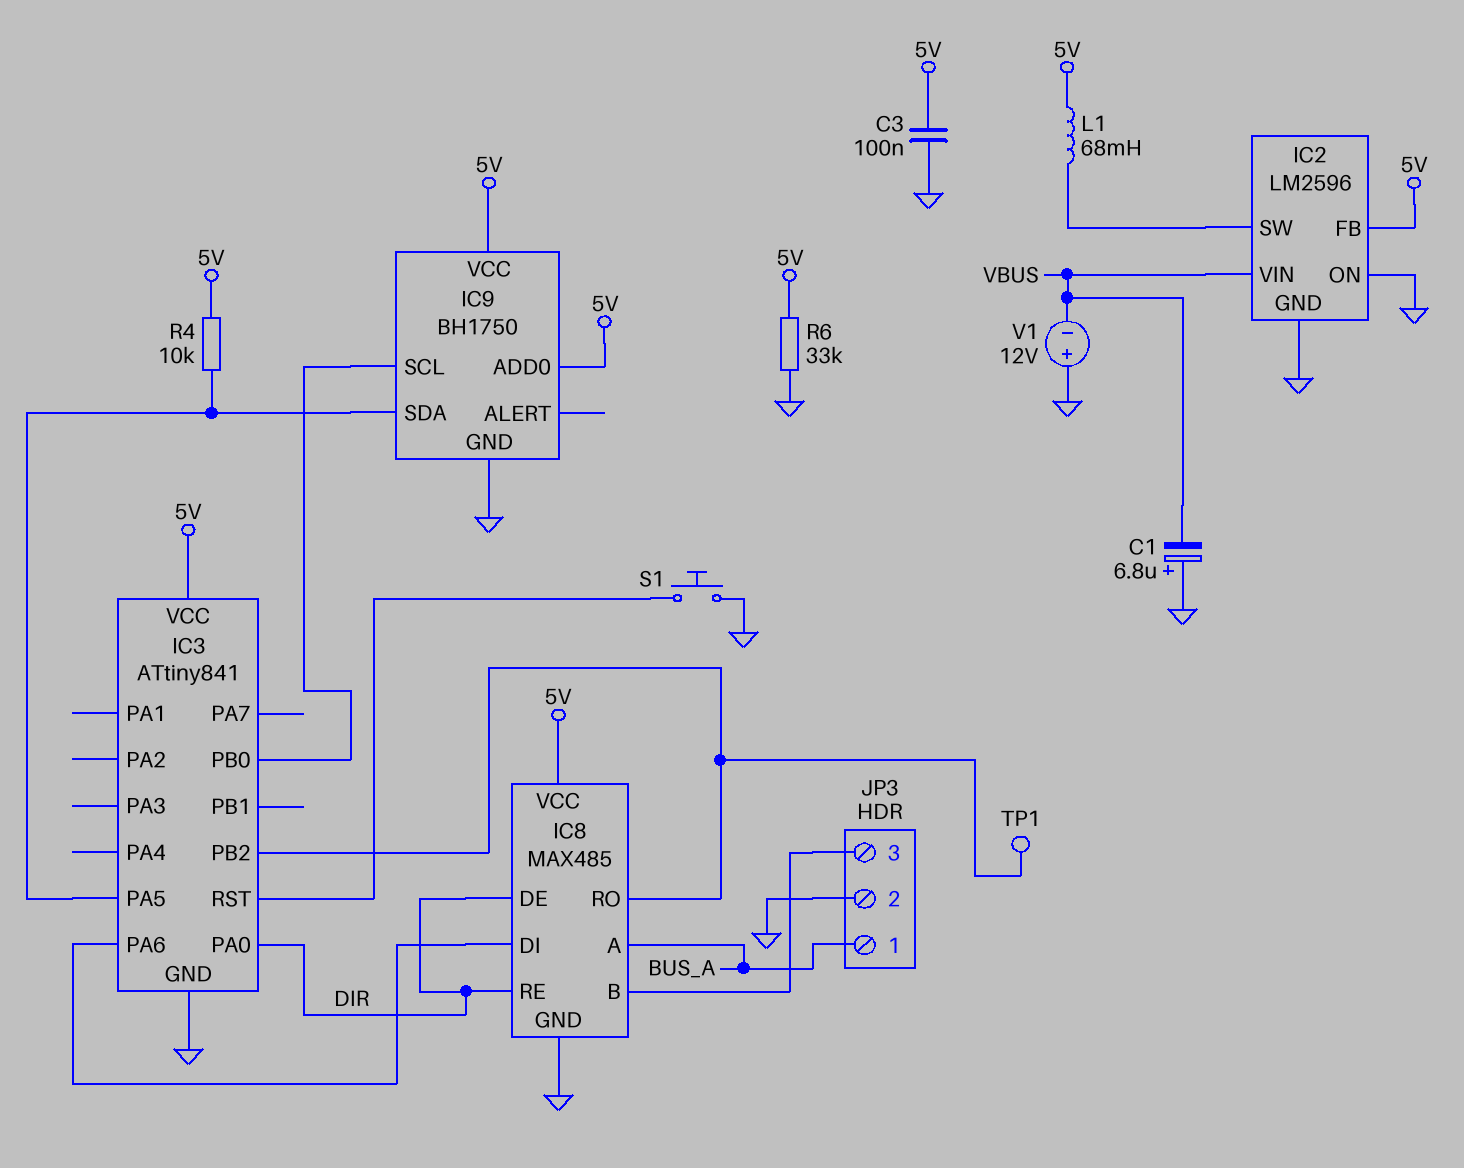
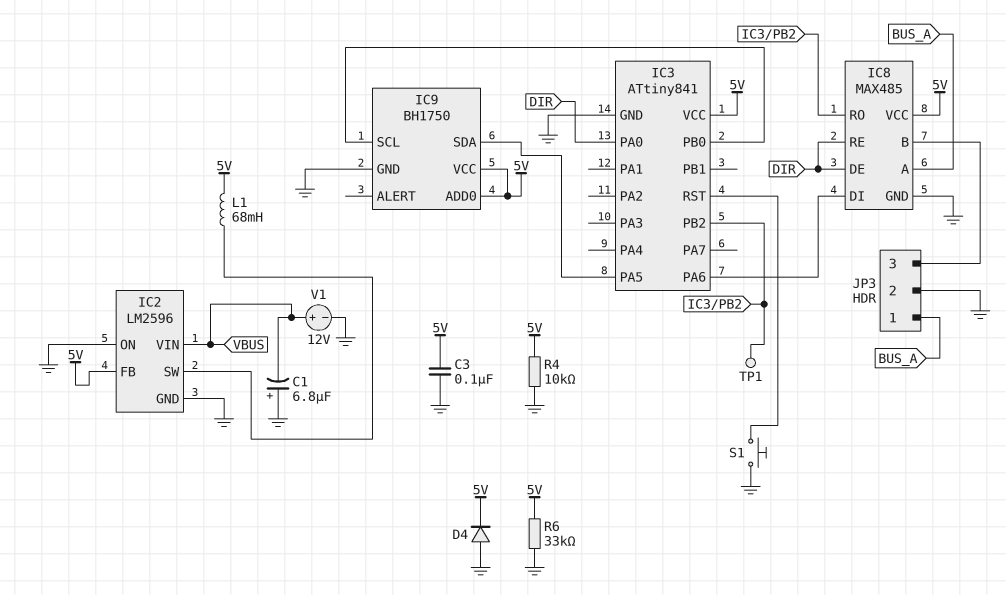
D4: none -> diode (A GND, K 5V)
R4: 10k (5V, IC3/PA5) -> 10k (5V, GND)
V1: 12V (plus GND, minus VBUS) -> 12V (plus VBUS, minus GND)

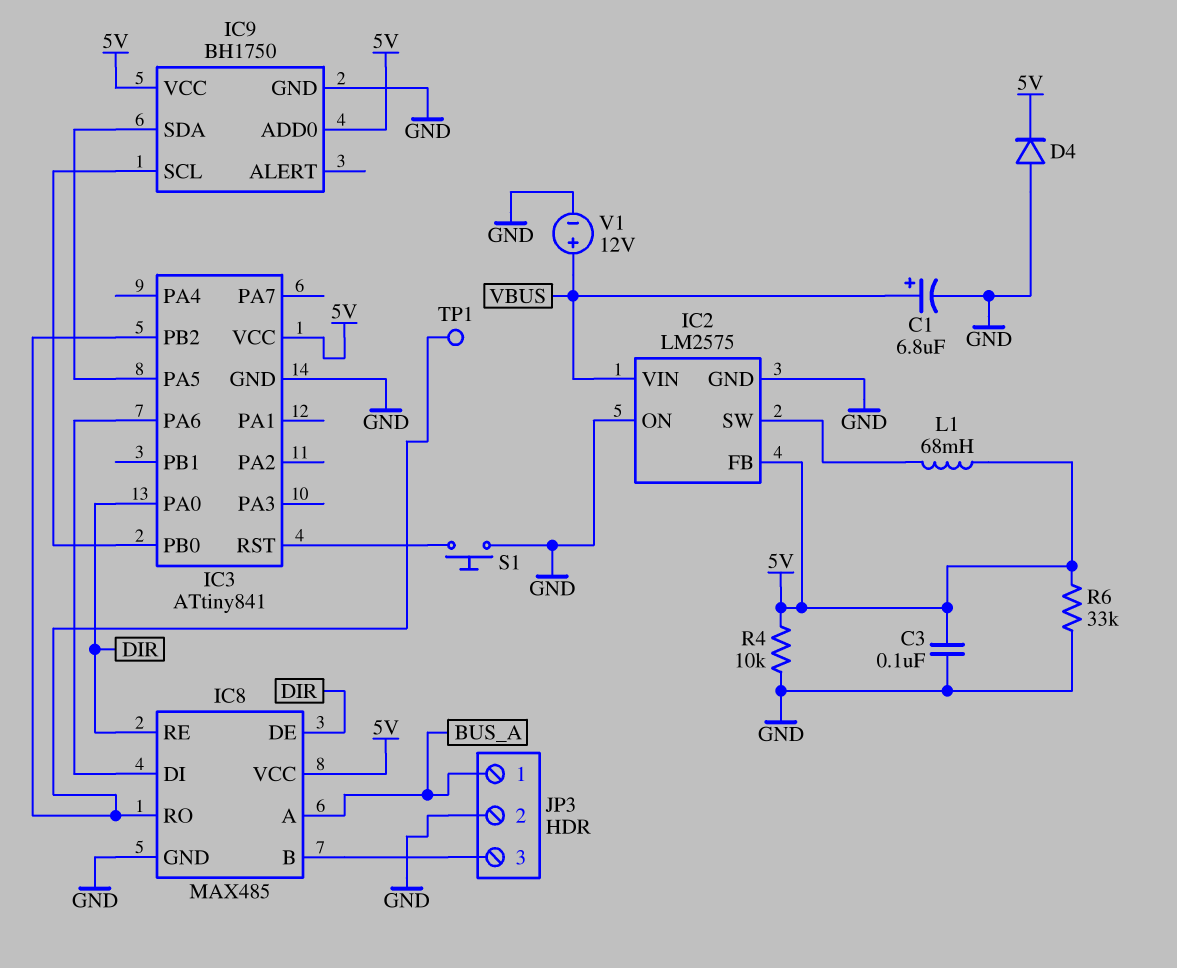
C1: 6.8uF (plus GND, minus VBUS) -> 6.8uF (plus VBUS, minus GND)
IC2: LM2596 -> LM2575

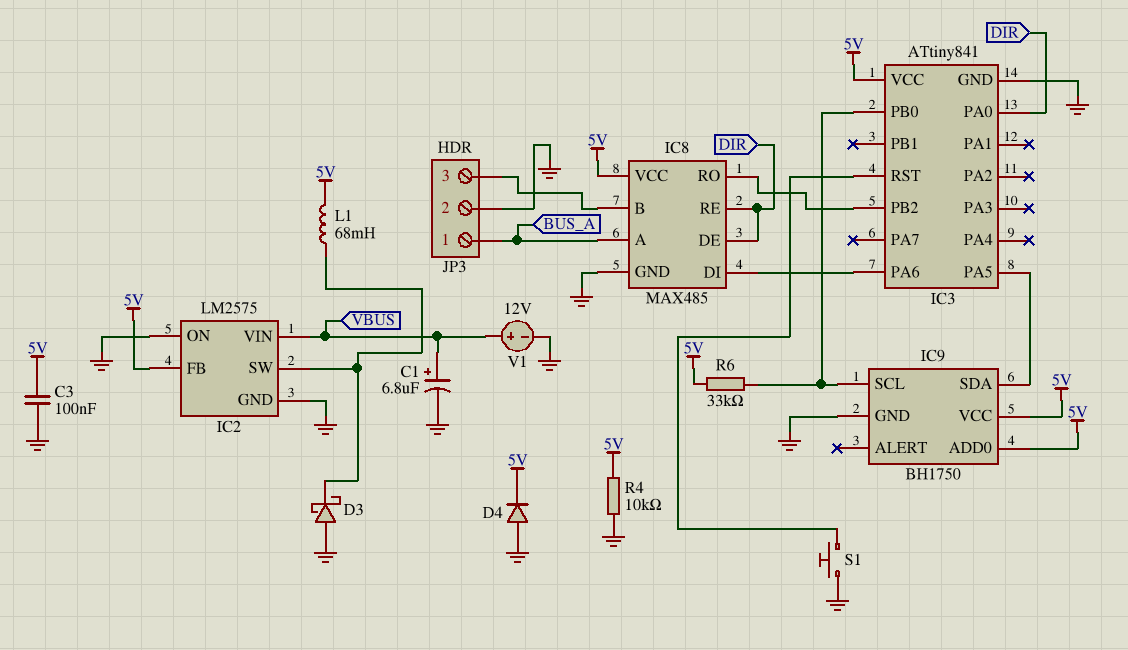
D3: none -> schottky (A GND, K IC2/SW)
R6: 33k (5V, GND) -> 33k (5V, IC3/PB0)
TP1: test point (IC3/PB2) -> none

